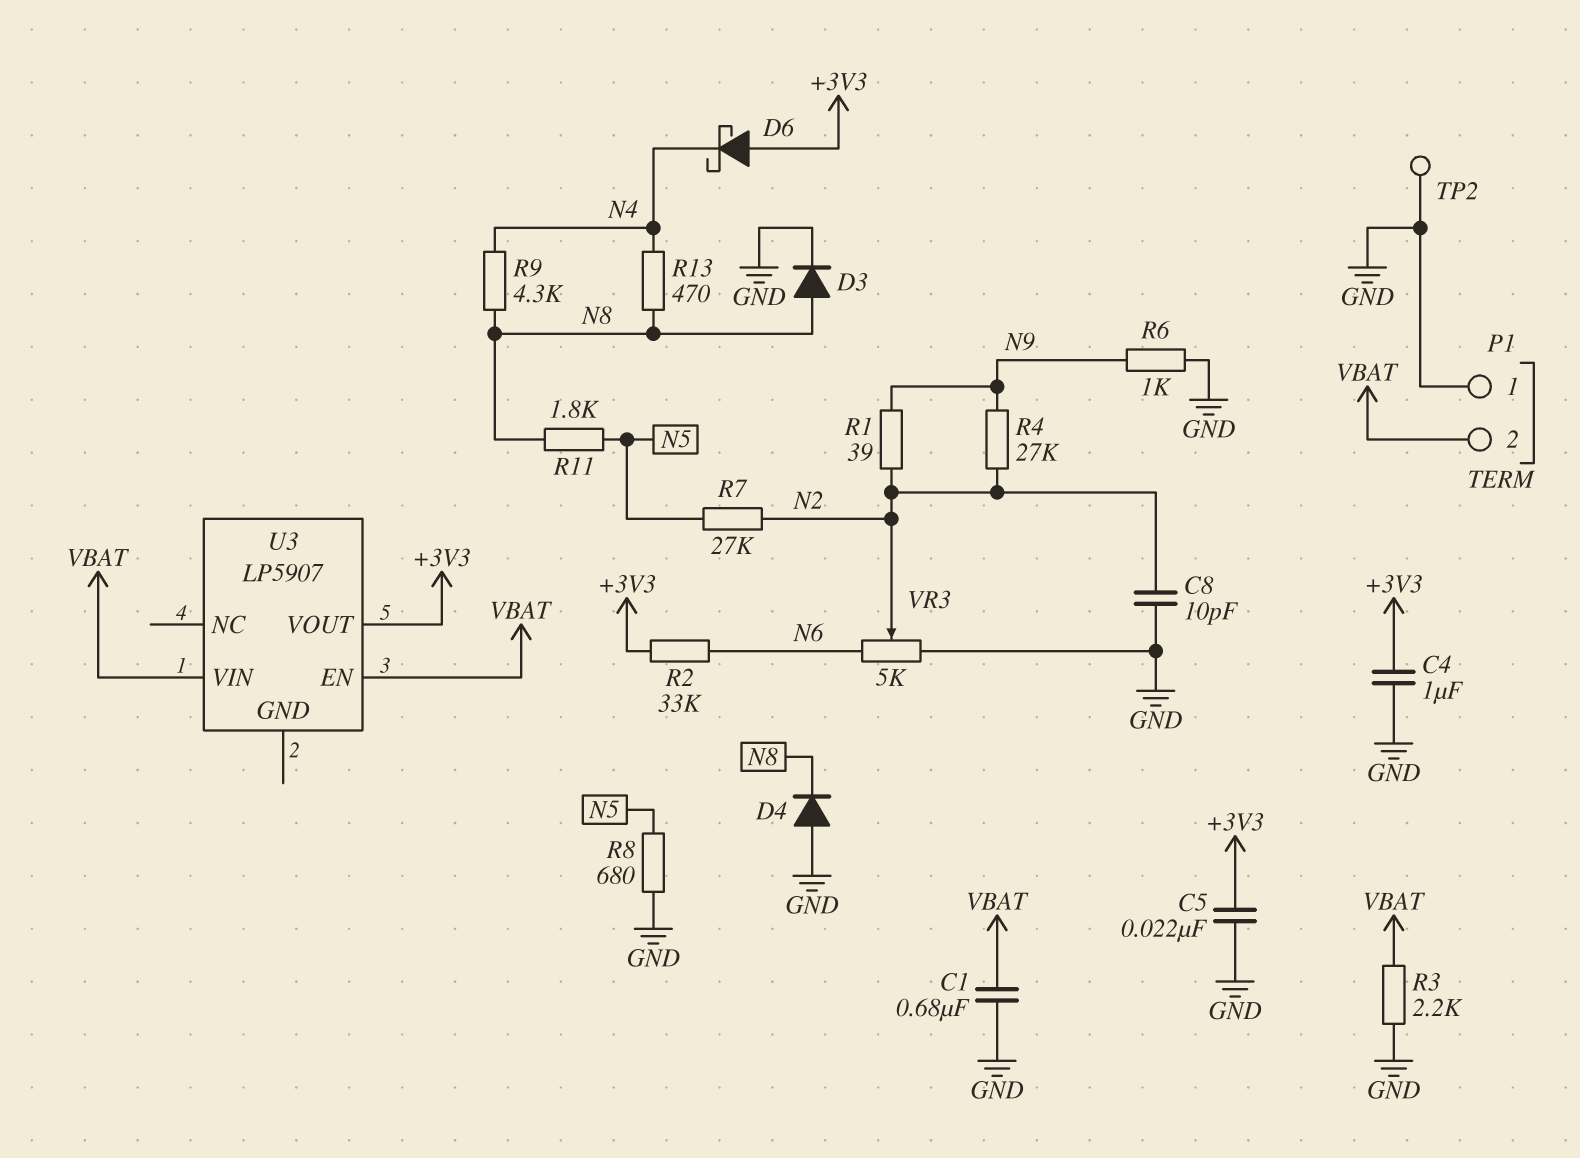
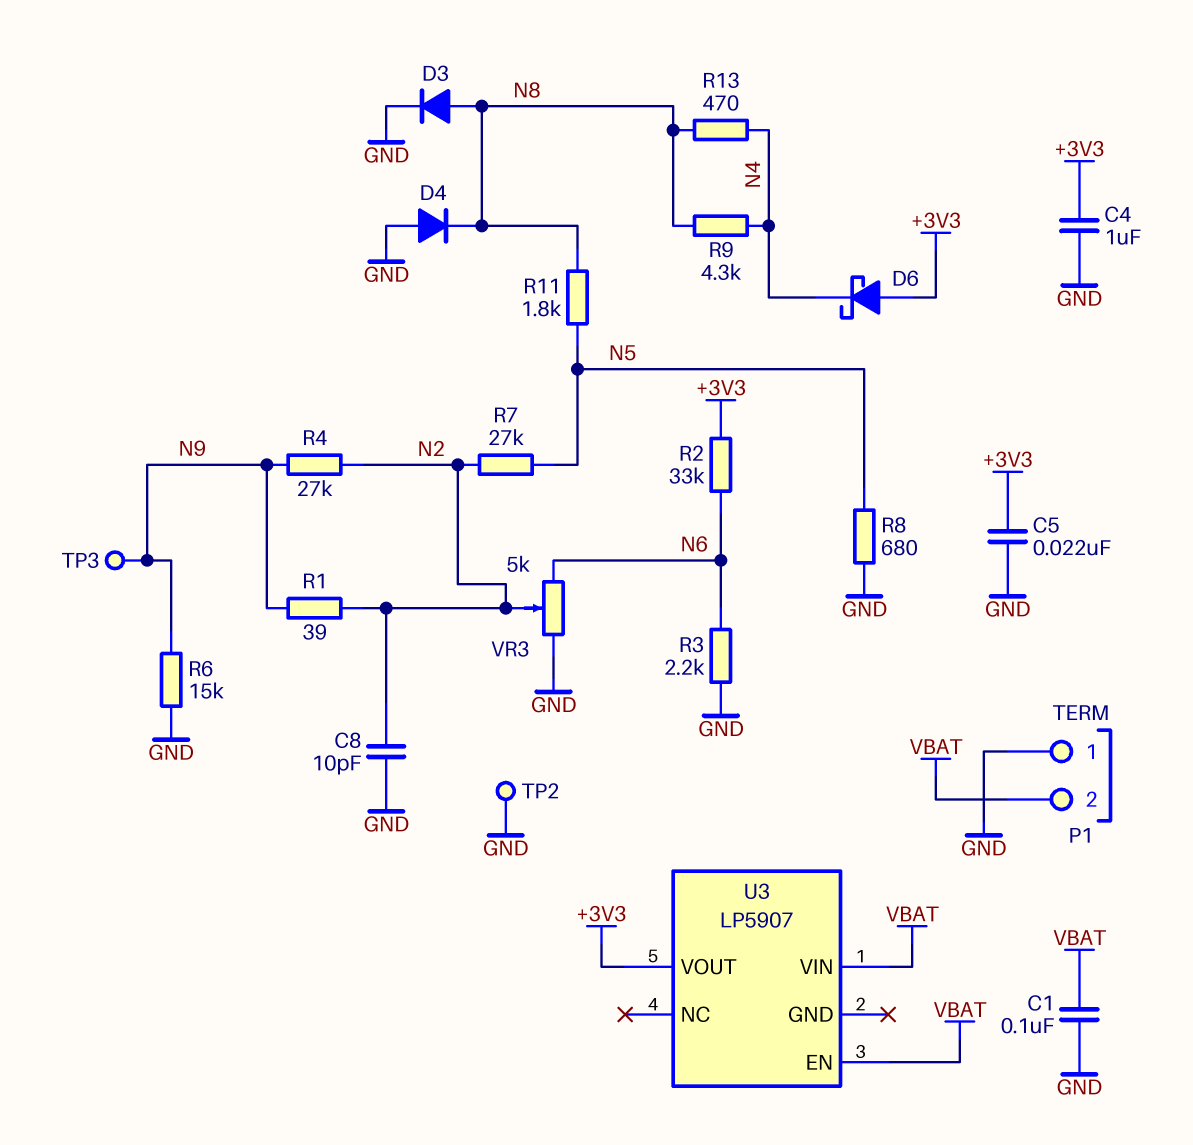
C1: 680nF (GND, VBAT) -> 100nF (GND, VBAT)
R3: 2.2k (GND, VBAT) -> 2.2k (GND, N6)
R6: 1k (GND, N9) -> 15k (GND, N9)
TP3: none -> test point (N9)

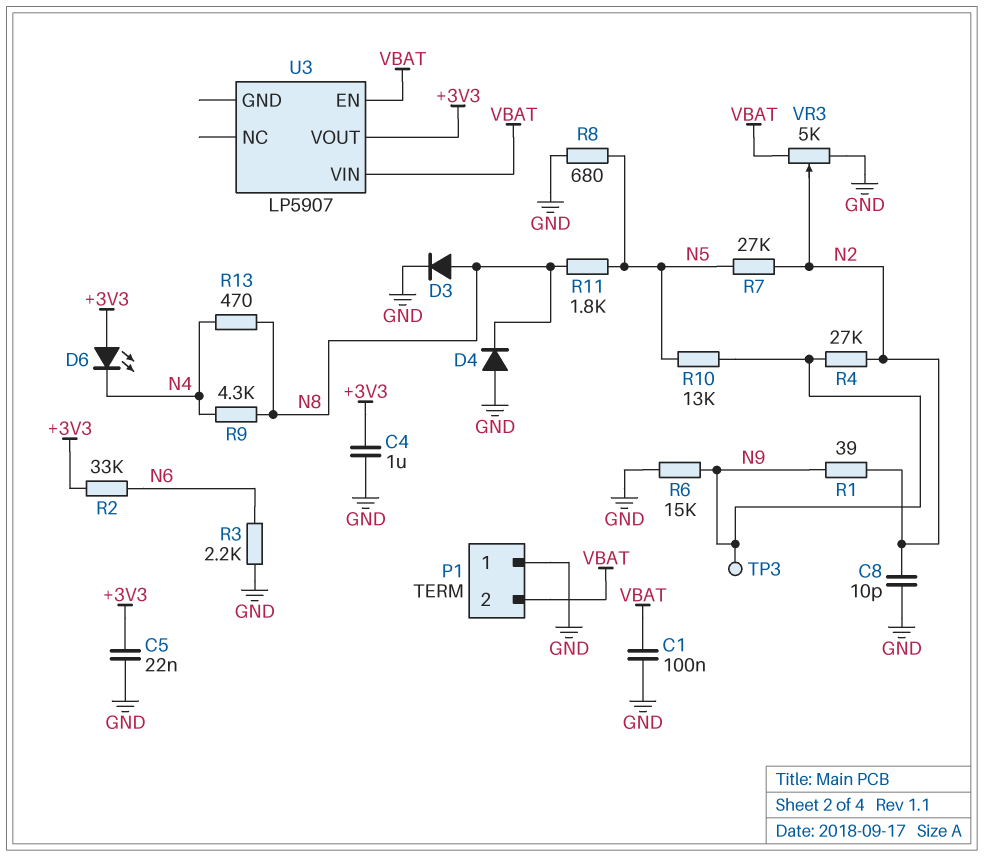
D6: schottky (A +3V3, K N4) -> LED (A +3V3, K N4)
R10: none -> 13k (N5, N9)
TP2: test point (GND) -> none
VR3: 5k (GND, N6, wiper N2) -> 5k (GND, VBAT, wiper N2)

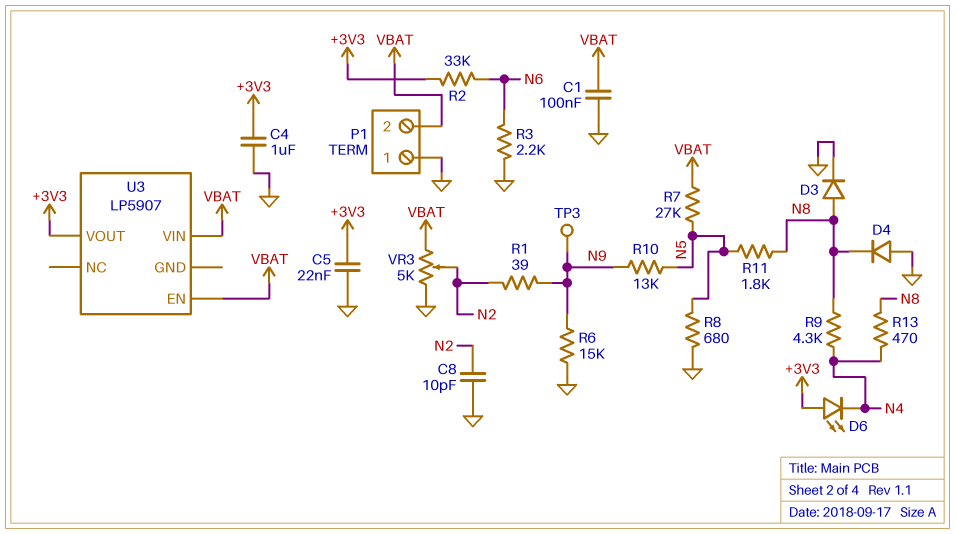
R4: 27k (N2, N9) -> none
R7: 27k (N2, N5) -> 27k (N5, VBAT)

